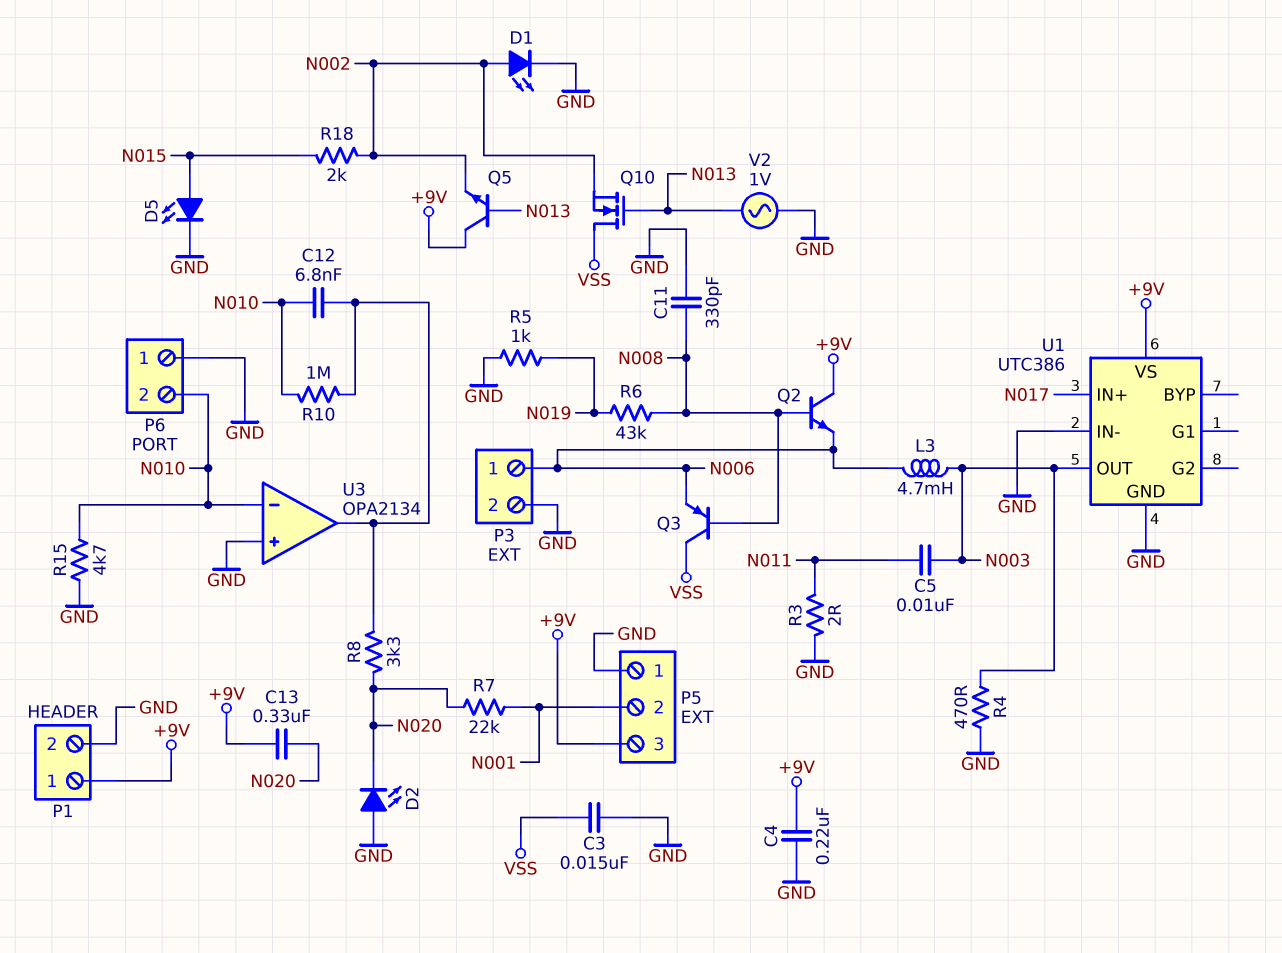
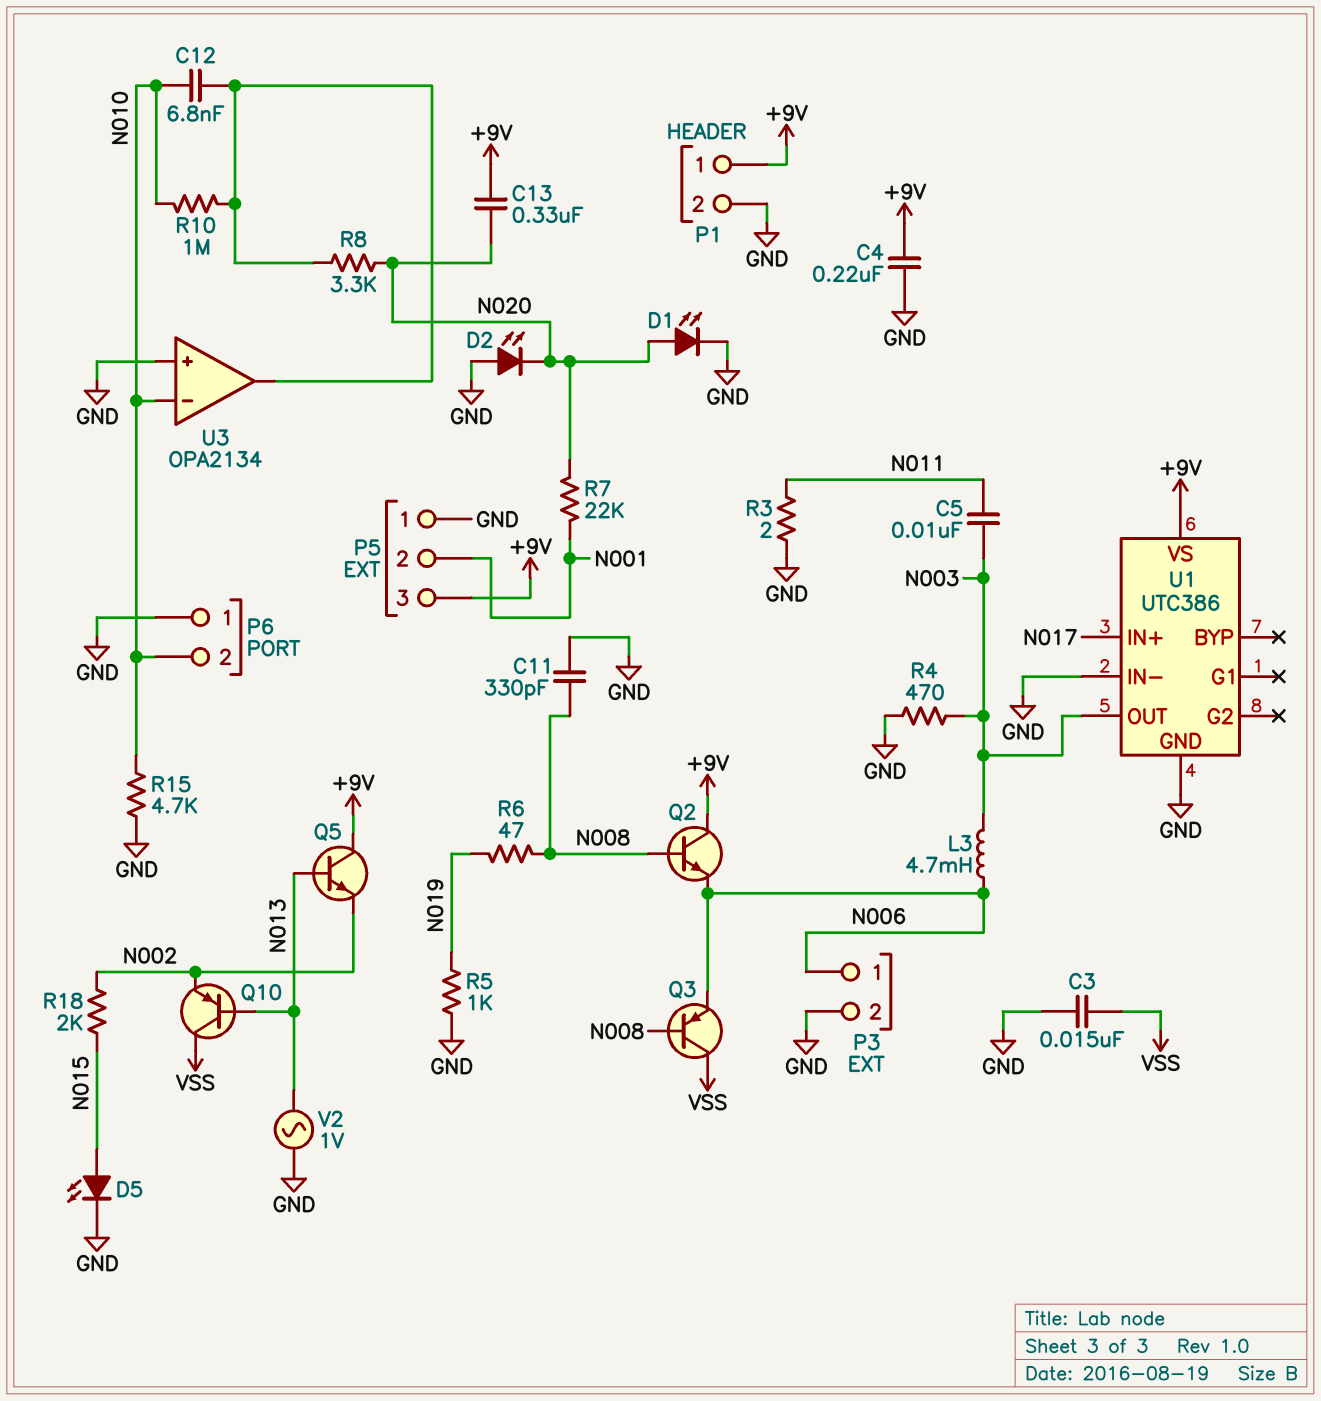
D1: LED (A N002, K GND) -> LED (A N020, K GND)
Q10: NMOS (G N013, D VSS, S N002) -> PNP (B N013, C VSS, E N002)
R6: 43k (N008, N019) -> 47 (N008, N019)

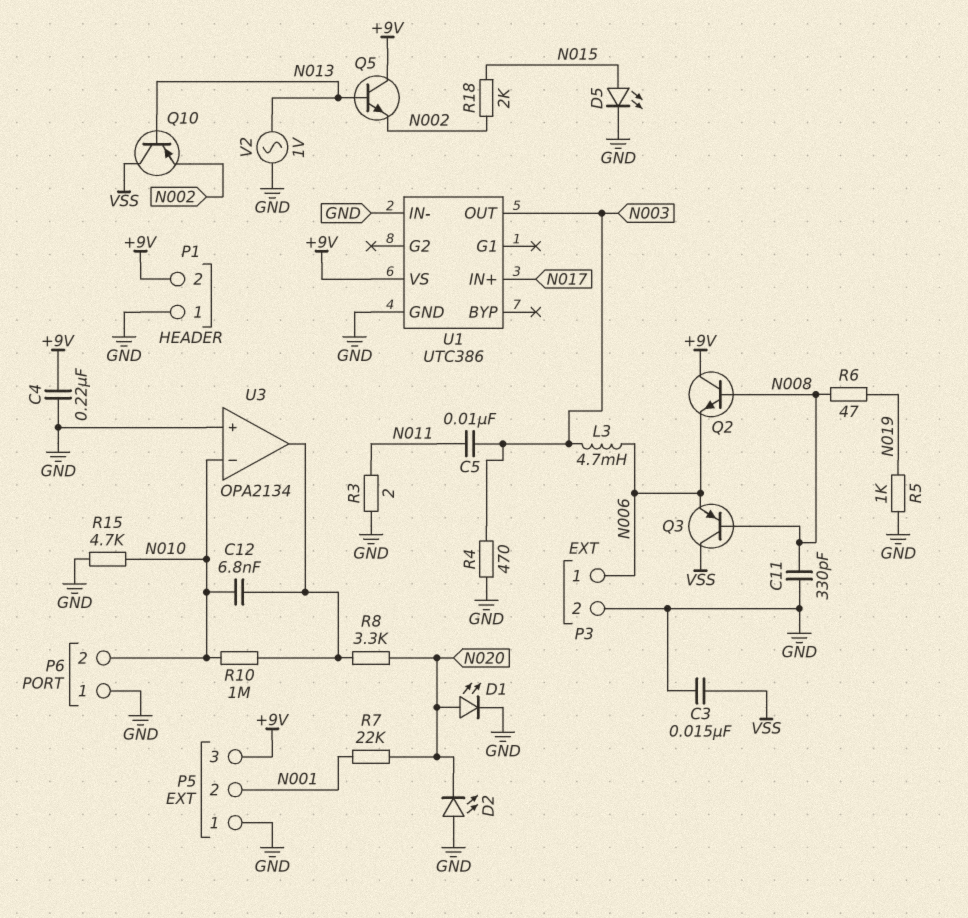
C13: 330nF (+9V, N020) -> none
P1 pin 1: +9V -> GND
P1 pin 2: GND -> +9V

